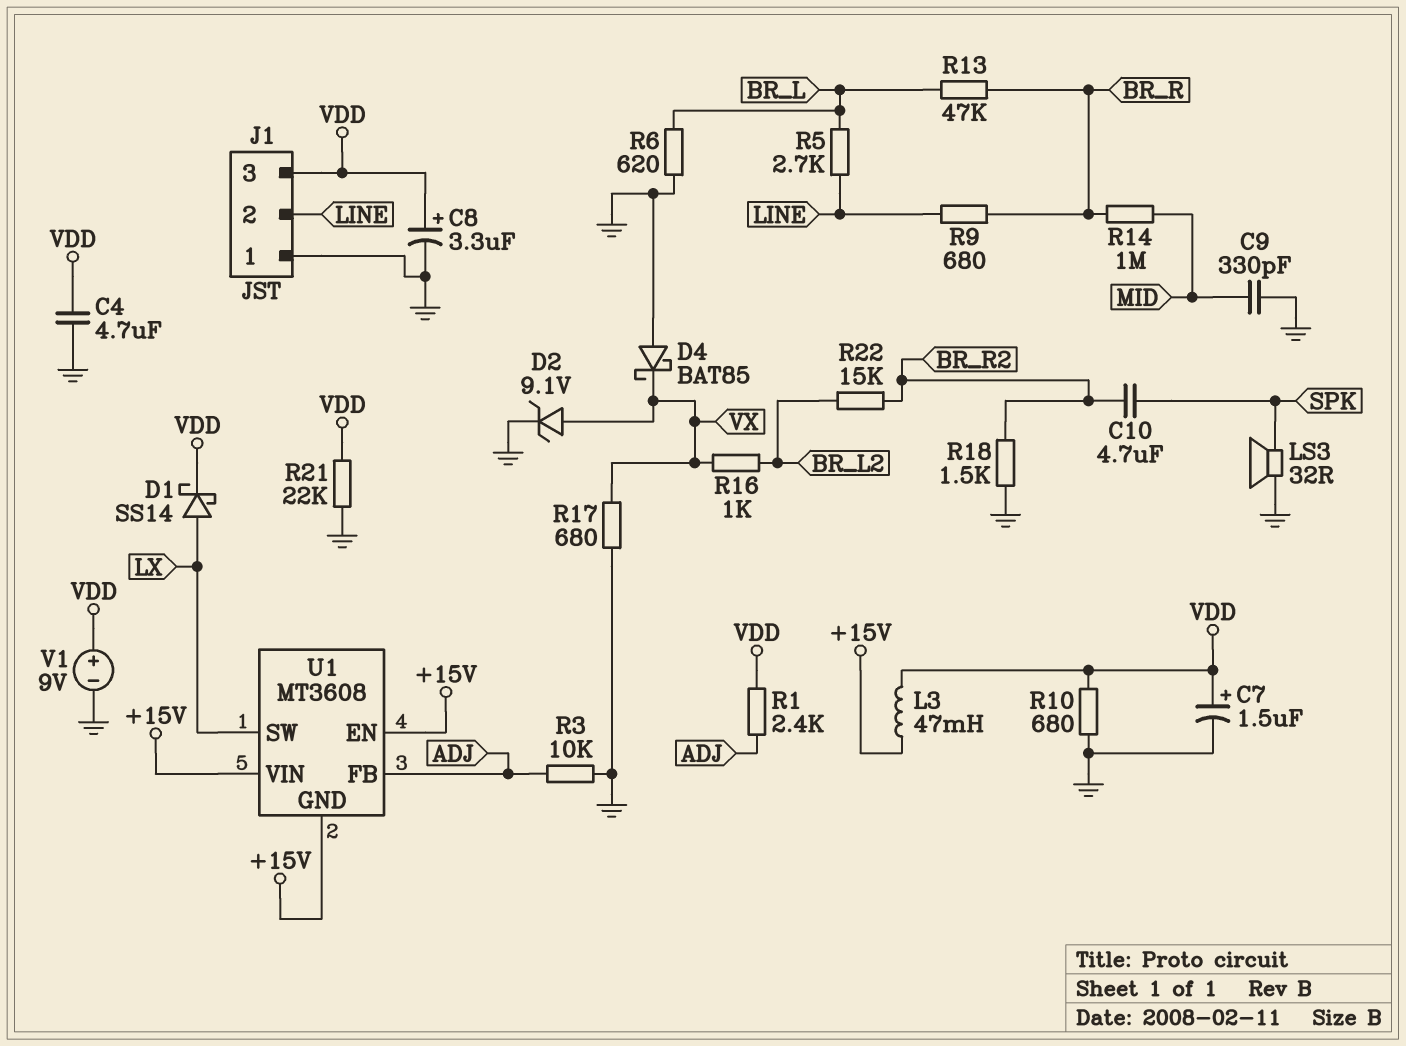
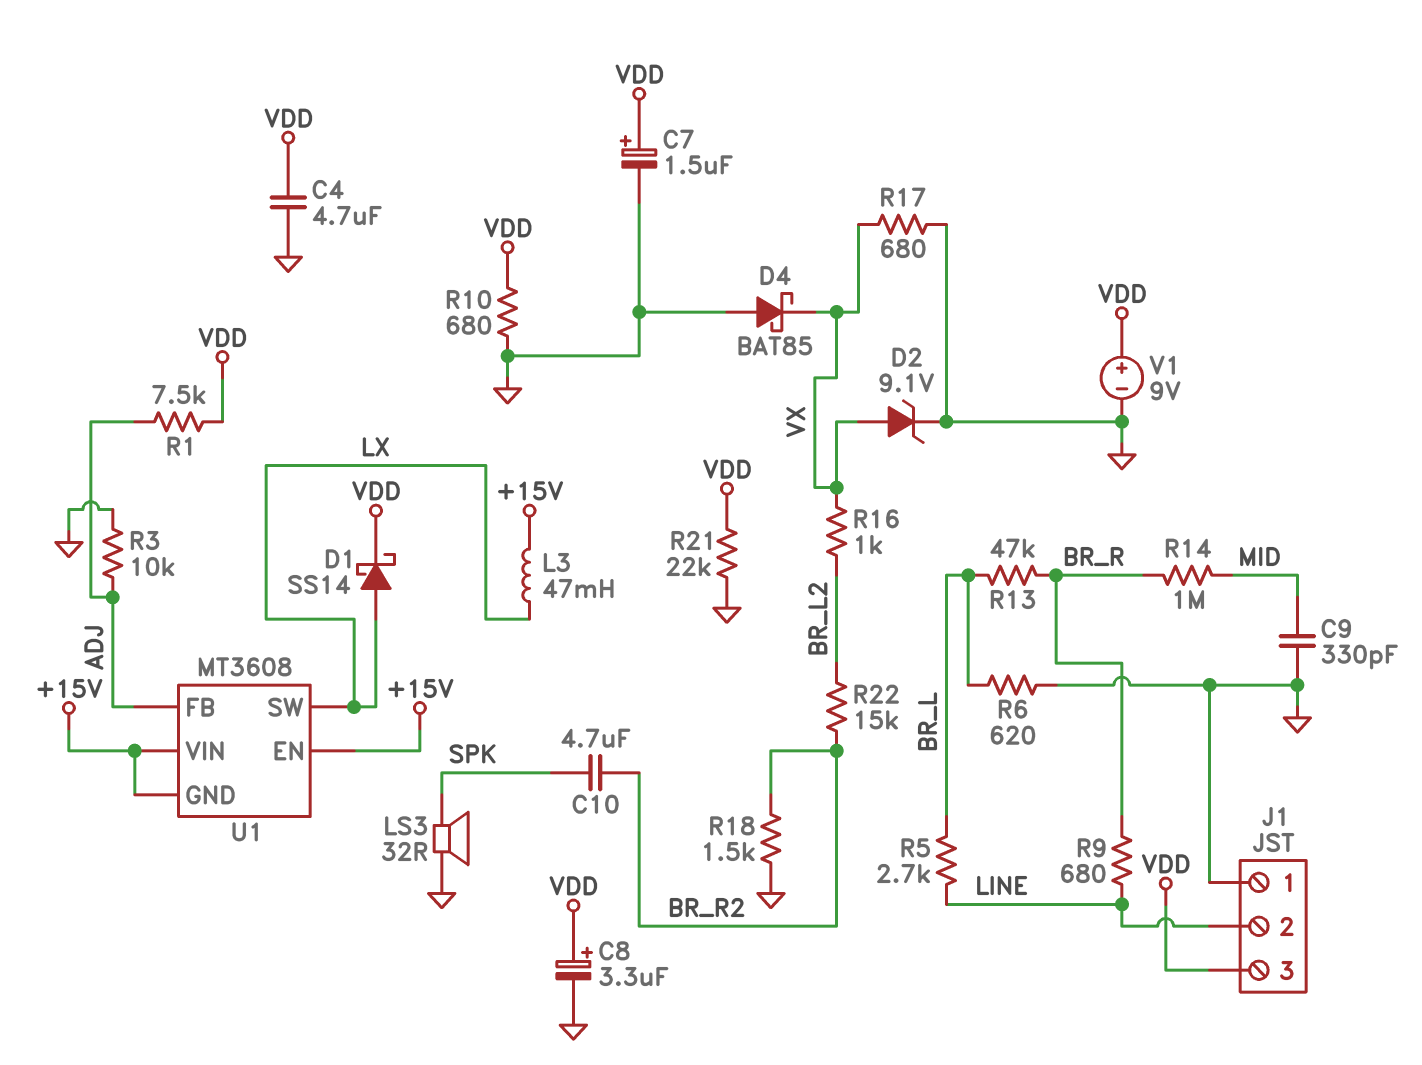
L3: 47mH (+15V, VDD) -> 47mH (+15V, LX)
R1: 2.4k (ADJ, VDD) -> 7.5k (ADJ, VDD)

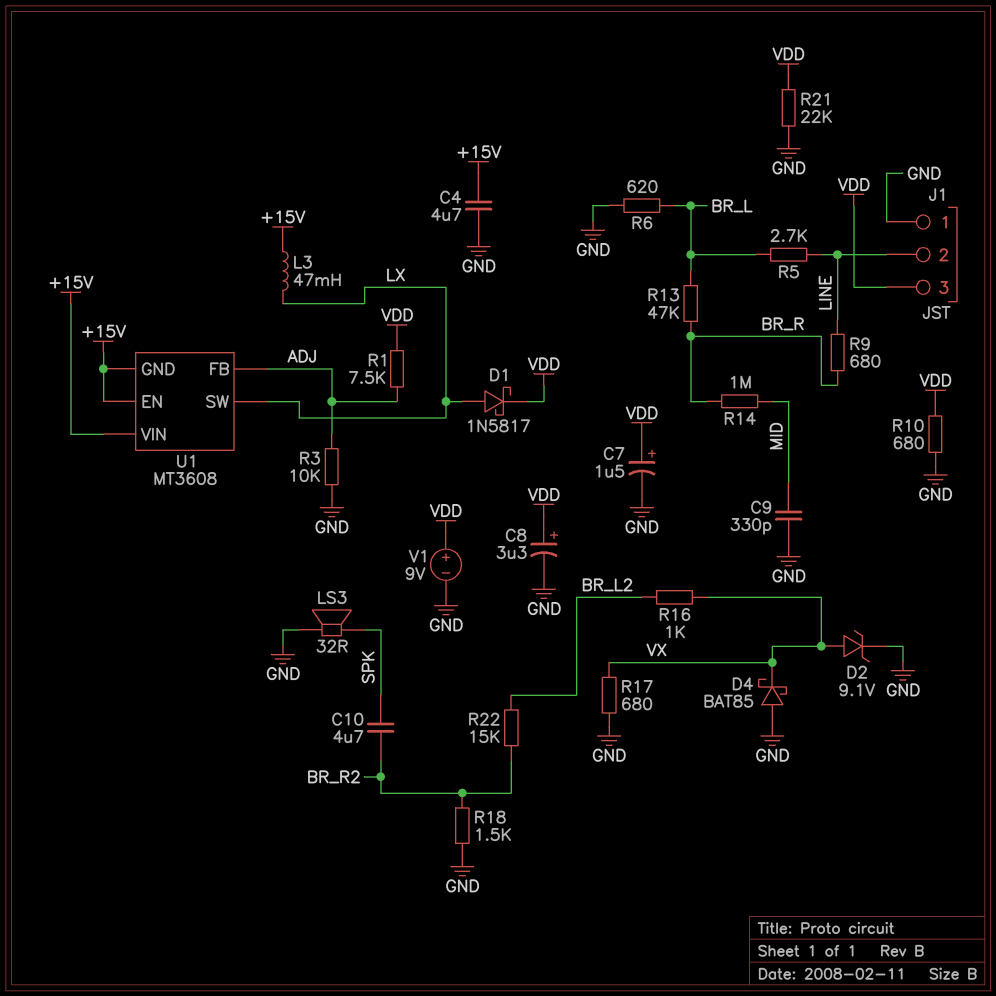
C4: 4.7uF (GND, VDD) -> 4.7uF (+15V, GND)
D1: schottky SS14 (A LX, K VDD) -> schottky 1N5817 (A LX, K VDD)

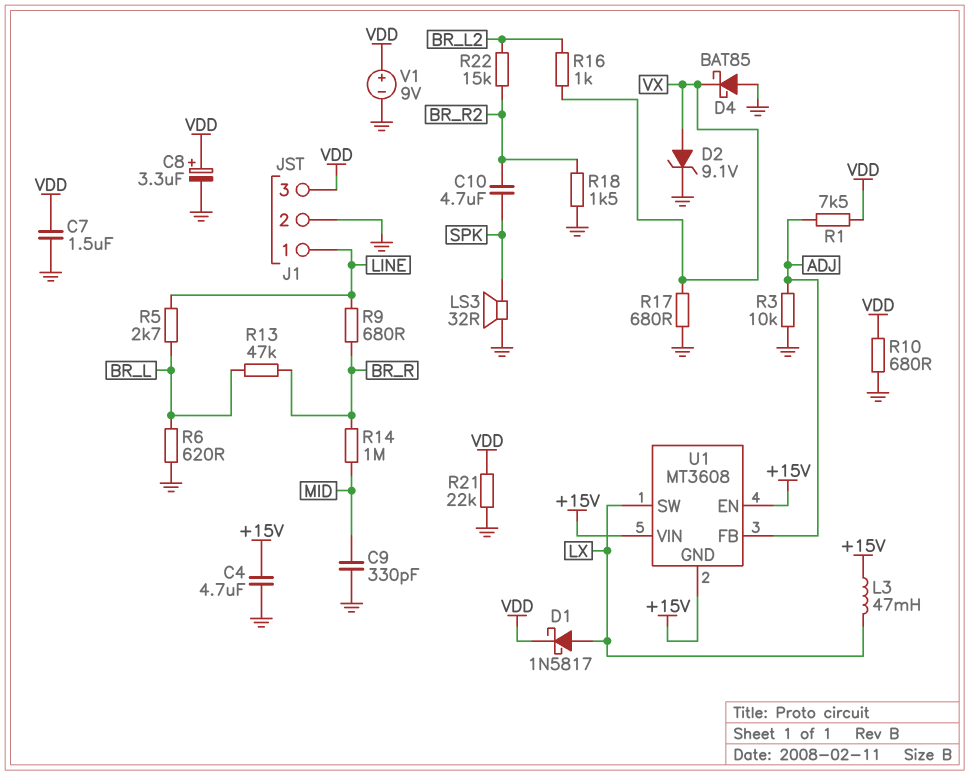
C7: 1.5uF (plus VDD, minus GND) -> 1.5uF (GND, VDD)
J1 pin 1: GND -> LINE
J1 pin 2: LINE -> GND

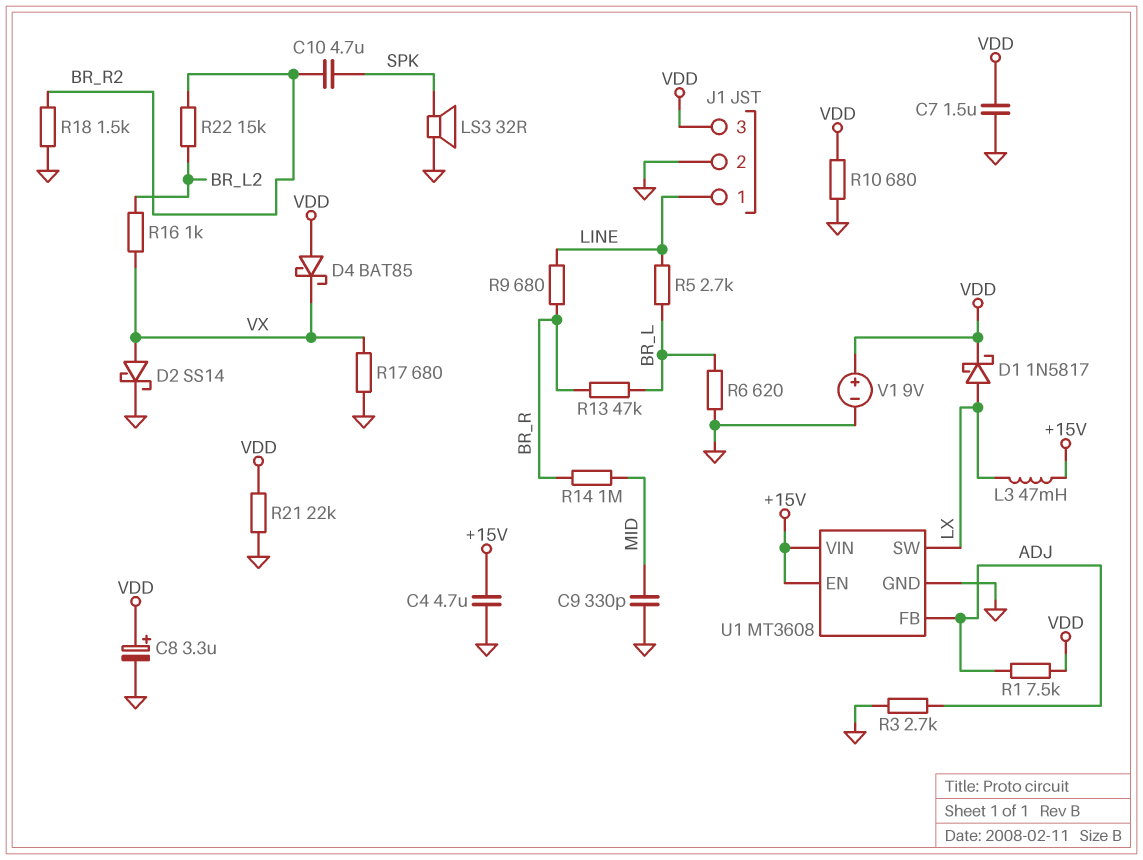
D2: zener 9.1V (A VX, K GND) -> schottky SS14 (A VX, K GND)
D4: schottky BAT85 (A GND, K VX) -> schottky BAT85 (A VDD, K VX)
R3: 10k (ADJ, GND) -> 2.7k (ADJ, GND)
U1 pin GND: +15V -> GND

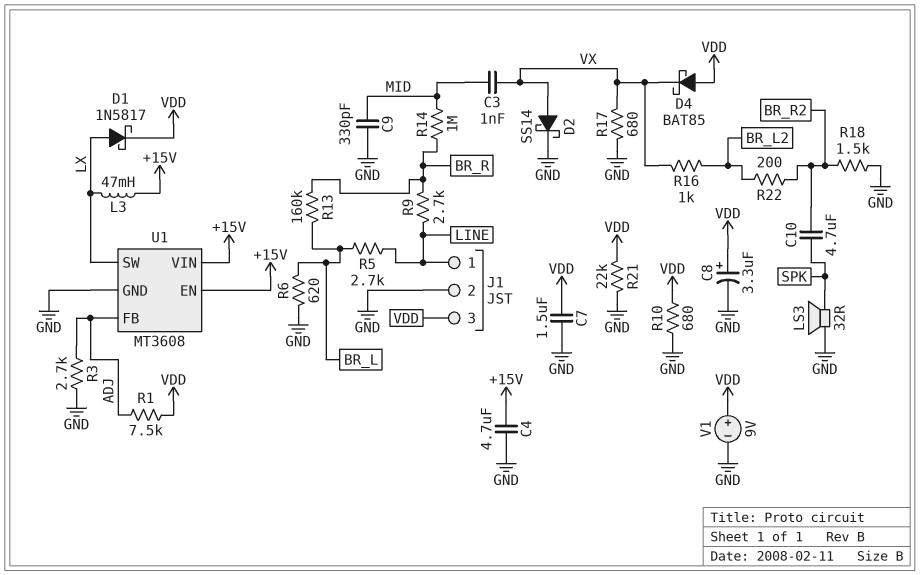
C3: none -> 1nF (MID, VX)
R9: 680 (BR_R, LINE) -> 2.7k (BR_R, LINE)
R13: 47k (BR_L, BR_R) -> 160k (BR_L, BR_R)
R22: 15k (BR_L2, BR_R2) -> 200 (BR_L2, BR_R2)

